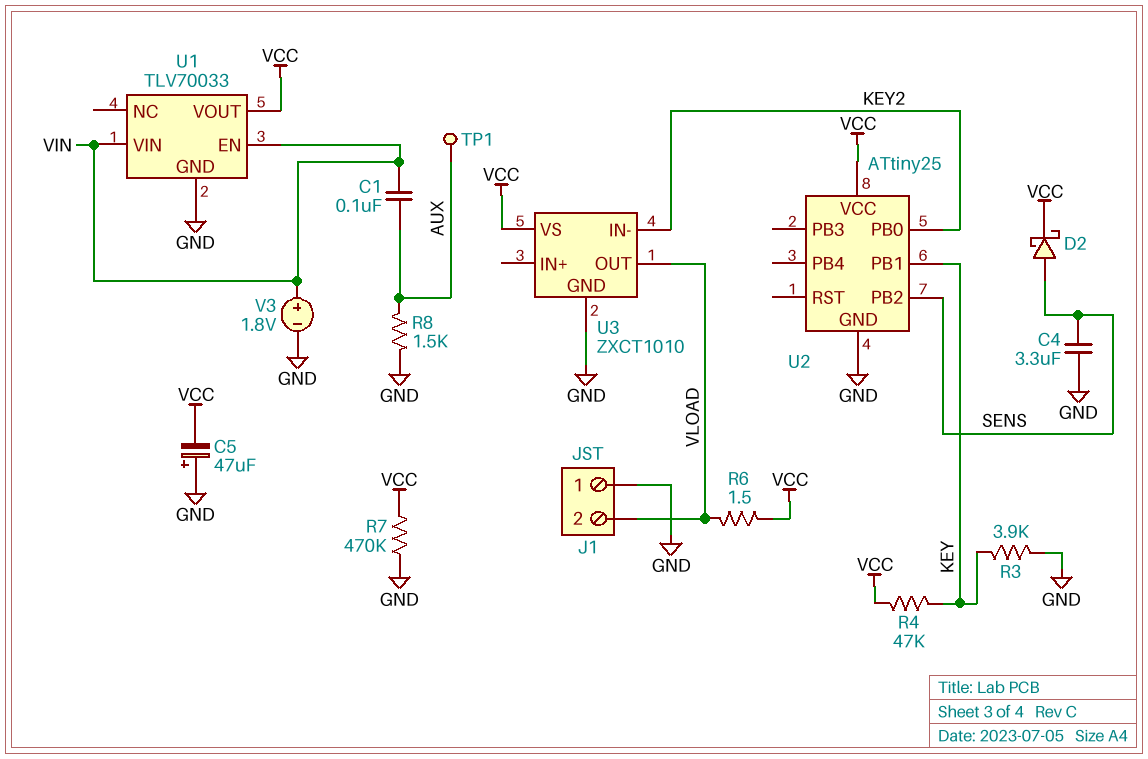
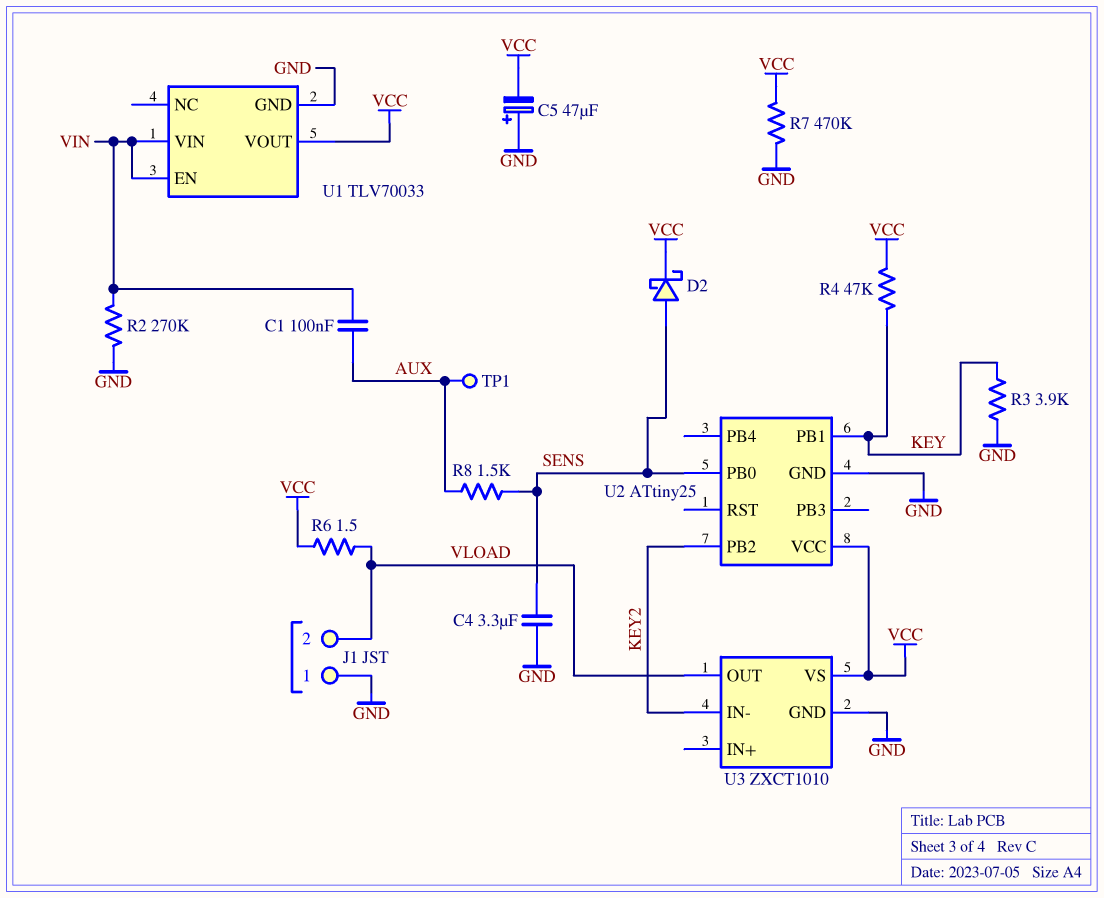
R2: none -> 270k (GND, VIN)
R8: 1.5k (AUX, GND) -> 1.5k (AUX, SENS)
U2 pin PB0: KEY2 -> SENS
U2 pin PB2: SENS -> KEY2
V3: 1.8V (plus VIN, minus GND) -> none

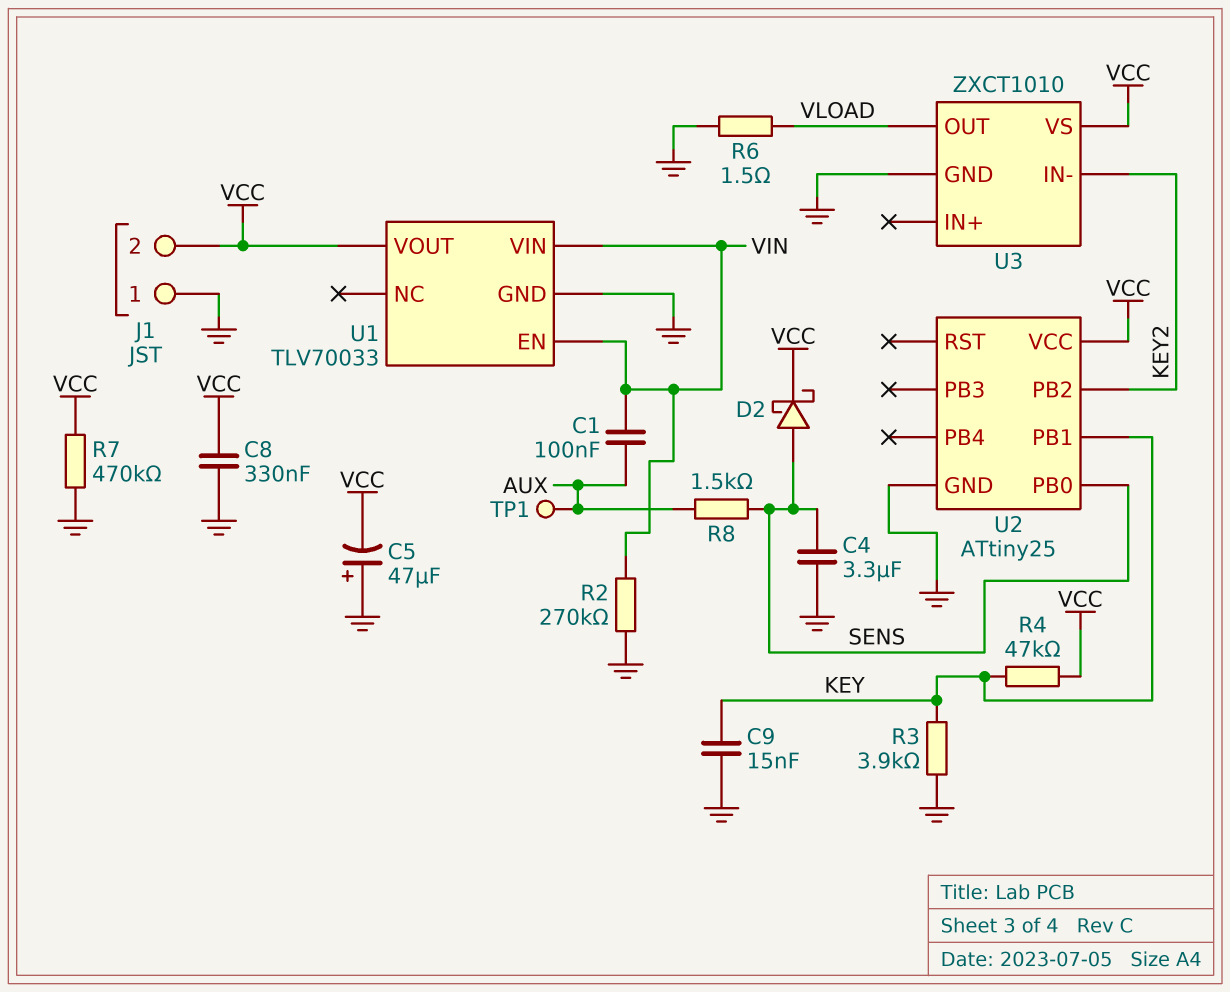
C8: none -> 330nF (GND, VCC)
C9: none -> 15nF (GND, KEY)
J1 pin 2: VLOAD -> VCC
R6: 1.5 (VCC, VLOAD) -> 1.5 (GND, VLOAD)

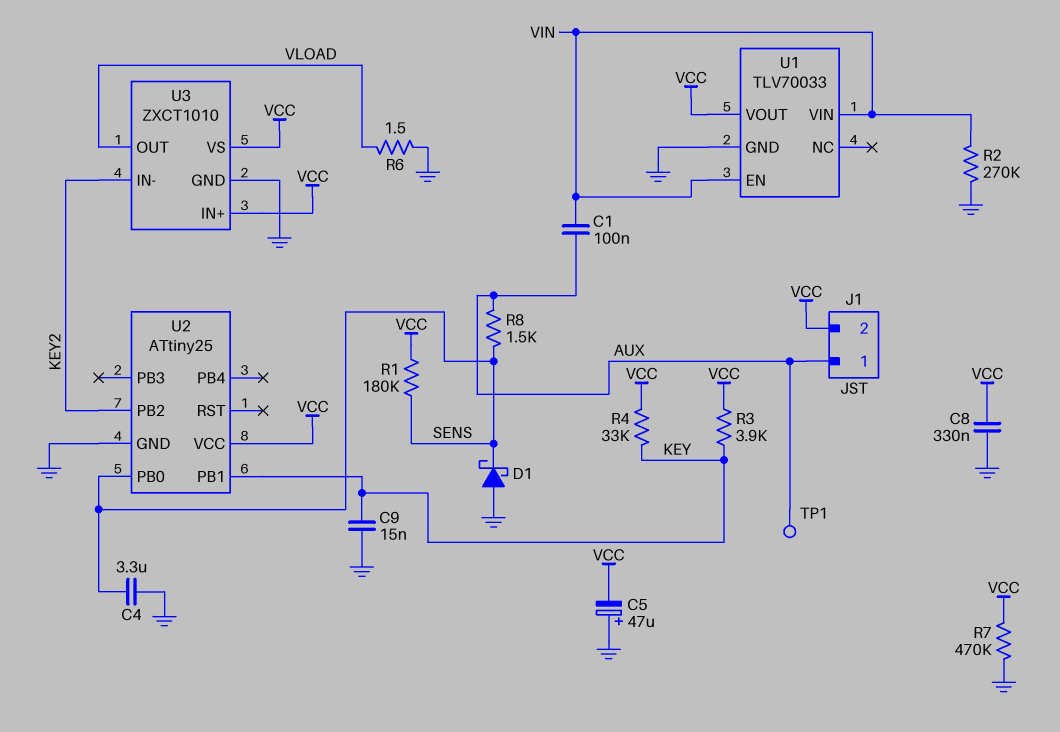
D1: none -> schottky (A GND, K SENS)
D2: schottky (A SENS, K VCC) -> none
J1 pin 1: GND -> AUX
R1: none -> 180k (SENS, VCC)
R3: 3.9k (GND, KEY) -> 3.9k (KEY, VCC)
R4: 47k (KEY, VCC) -> 33k (KEY, VCC)
U3 pin IN+: none -> VCC

